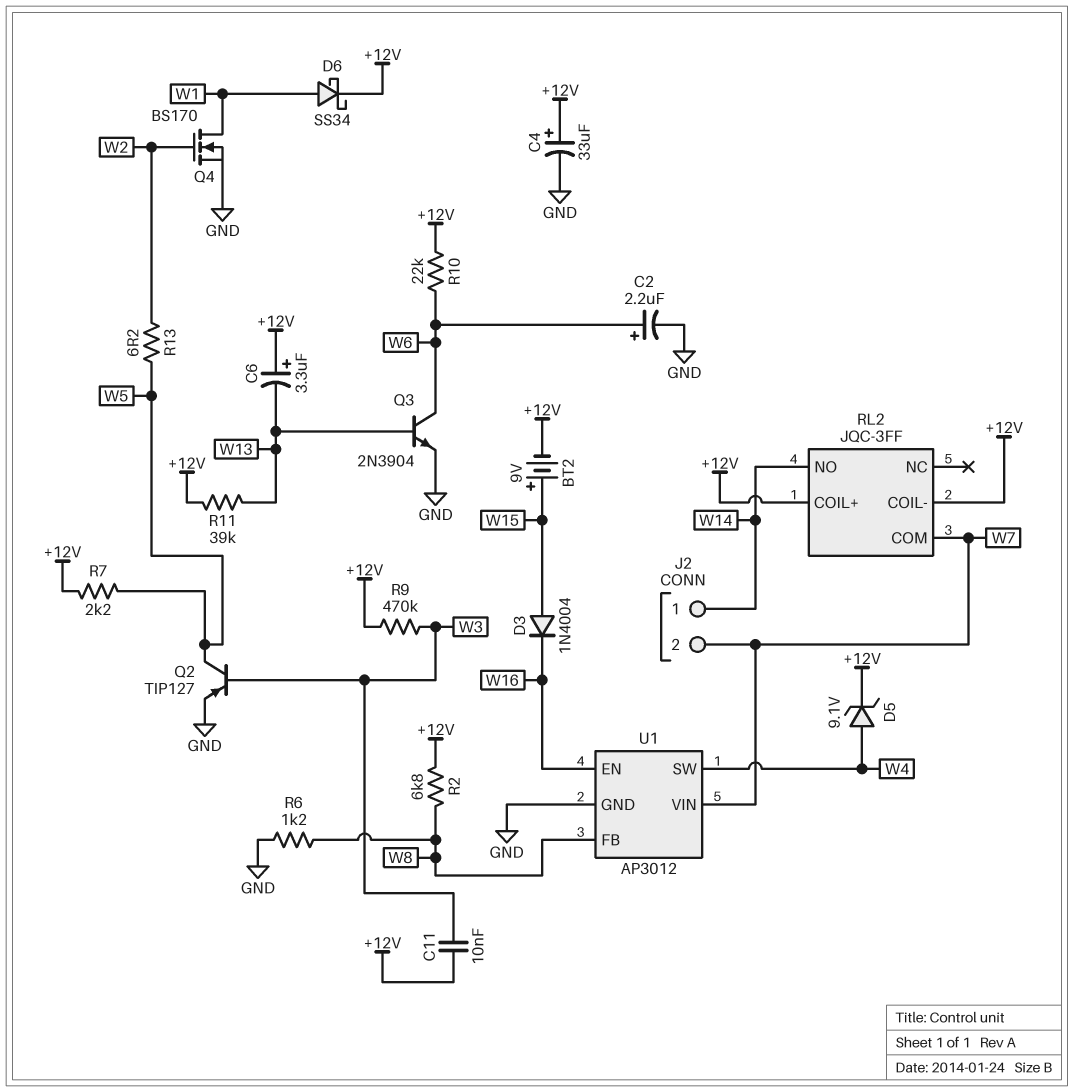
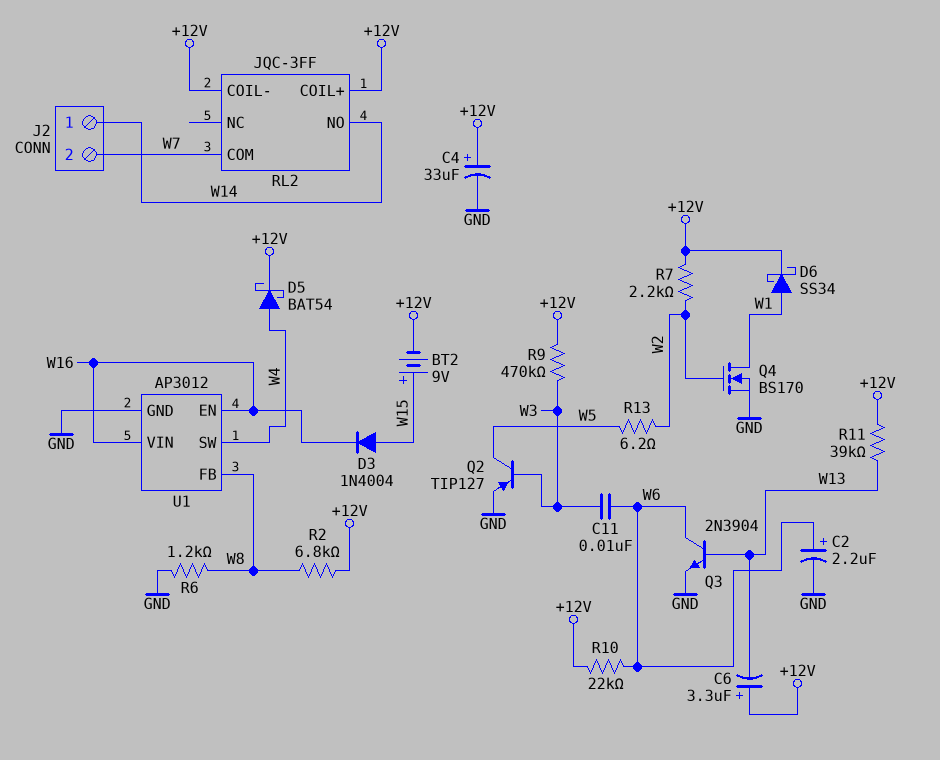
C11: 10nF (+12V, W3) -> 10nF (W3, W6)
D5: zener 9.1V (A W4, K +12V) -> schottky BAT54 (A W4, K +12V)
R7: 2.2k (+12V, W5) -> 2.2k (+12V, W2)
U1 pin VIN: W7 -> W16

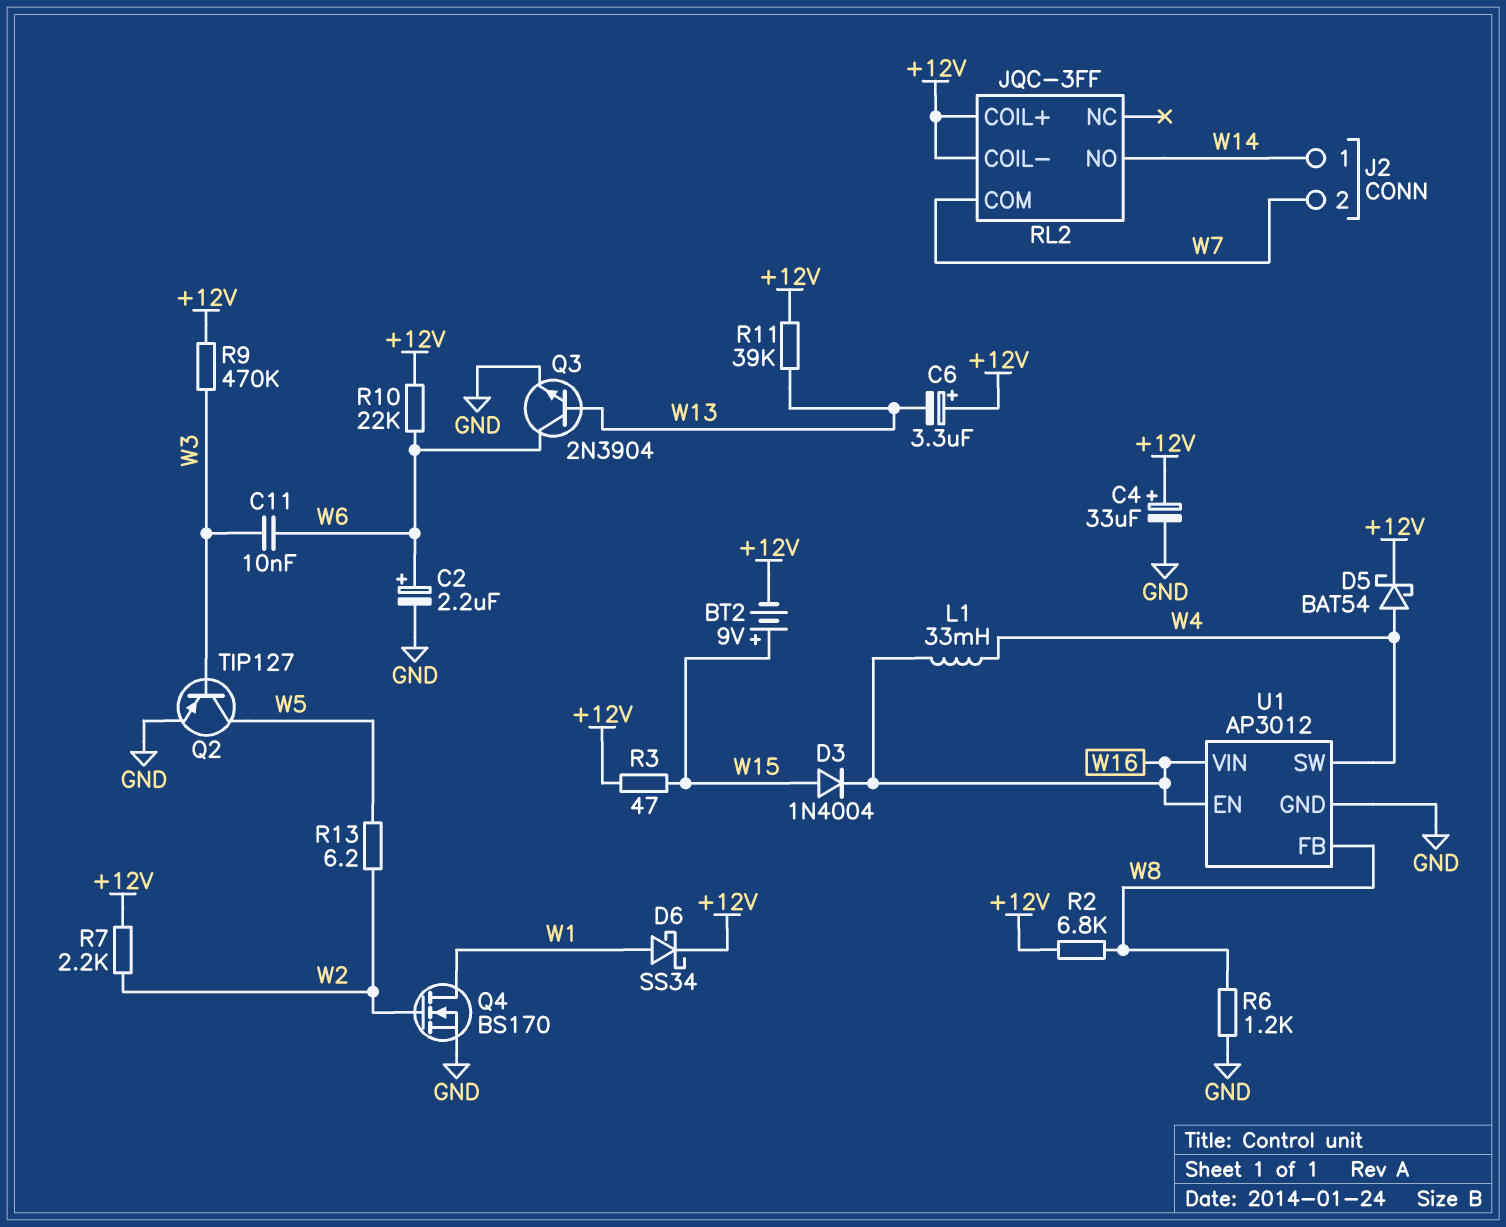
L1: none -> 33mH (W4, W16)
R3: none -> 47 (+12V, W15)

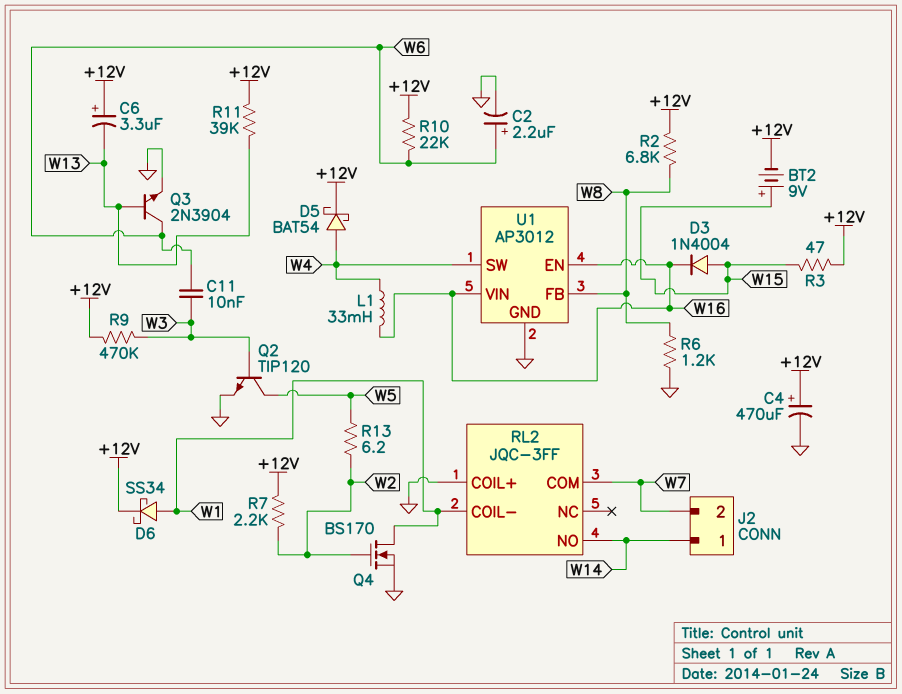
C4: 33uF (plus +12V, minus GND) -> 470uF (plus +12V, minus GND)
Q2: PNP TIP127 (B W3, C W5, E GND) -> NPN TIP120 (B W3, C W5, E GND)
RL2 pin COIL+: +12V -> GND
RL2 pin COIL-: +12V -> W1

